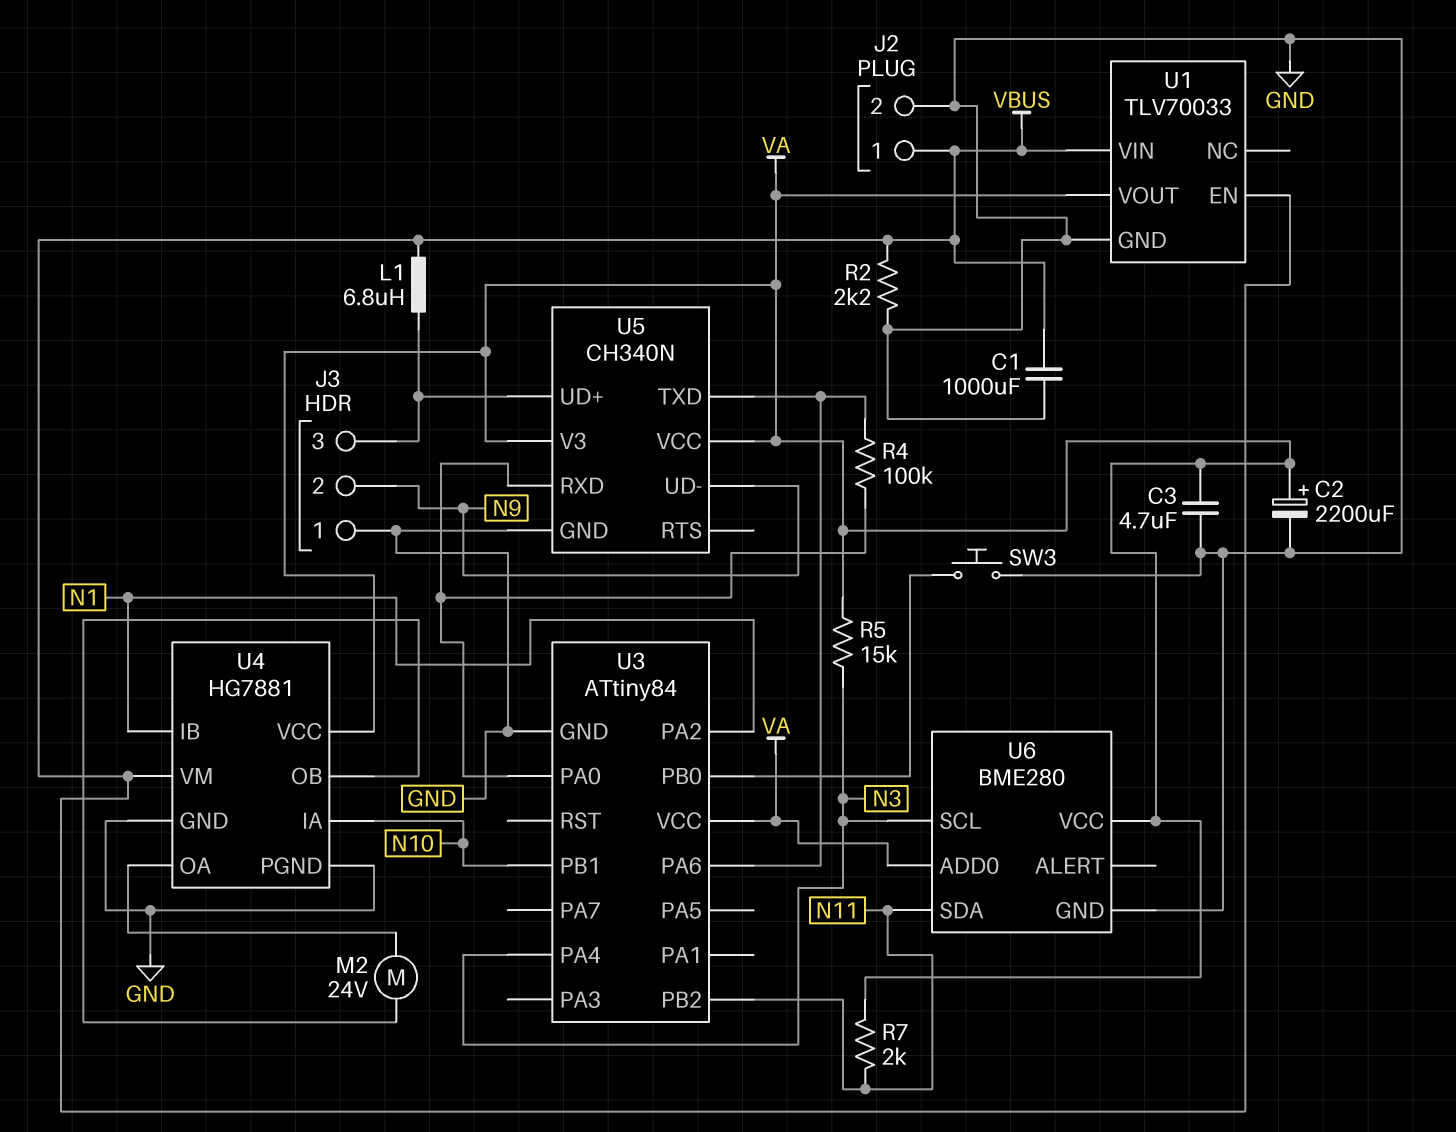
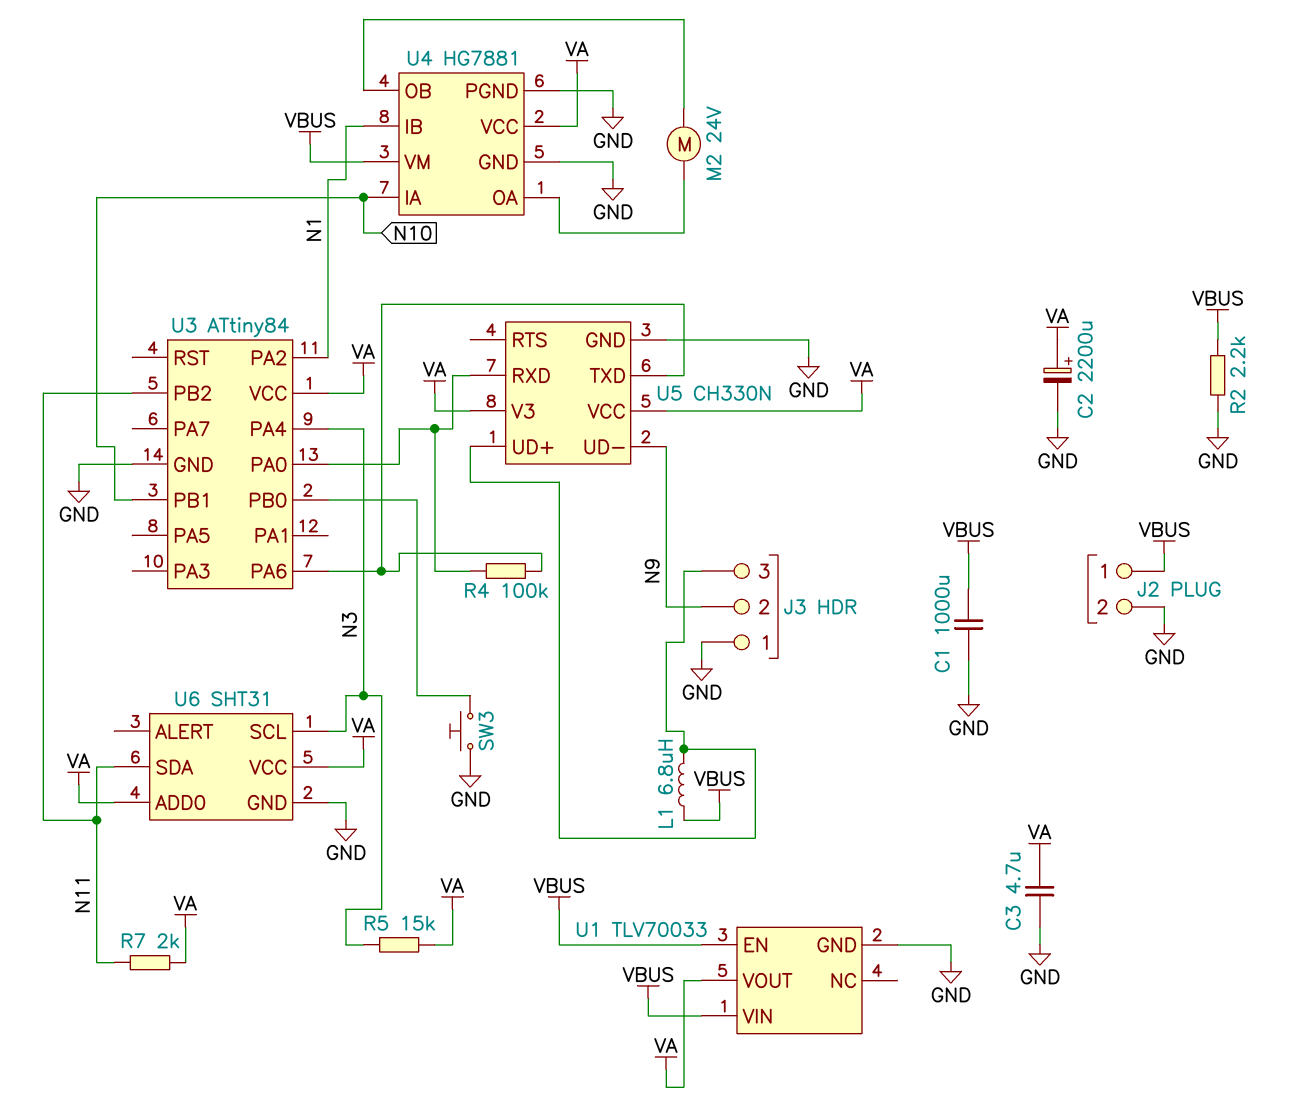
U5: CH340N -> CH330N
U6: BME280 -> SHT31

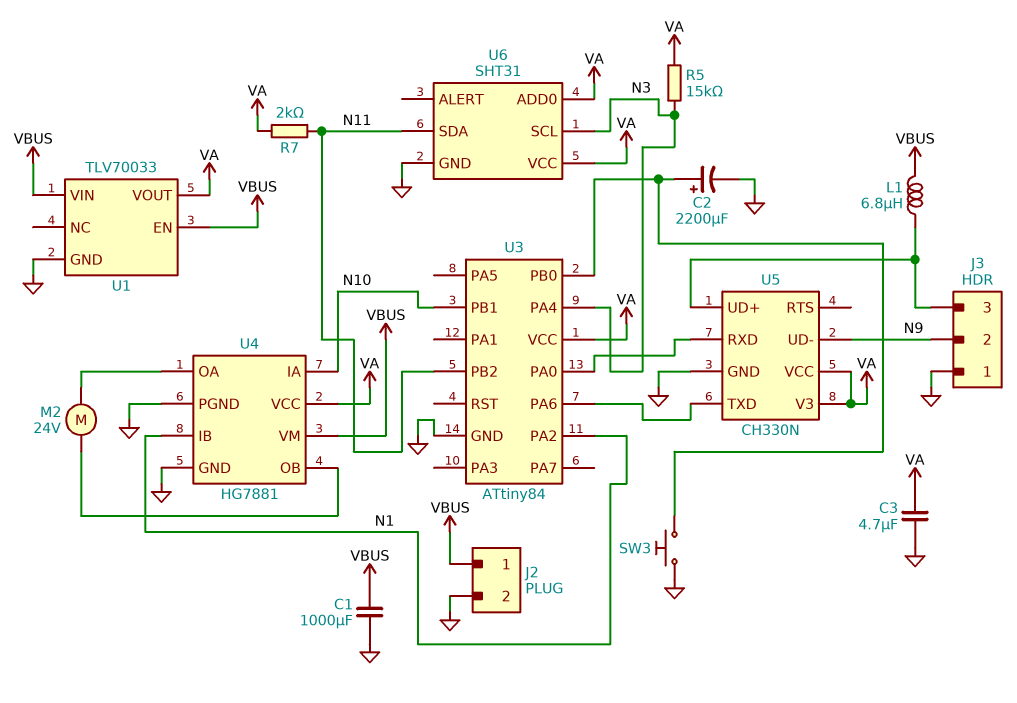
C2: 2200uF (plus VA, minus GND) -> 2200uF (plus U3/PB0, minus GND)
R2: 2.2k (GND, VBUS) -> none
R4: 100k (U3/PA0, U3/PA6) -> none

